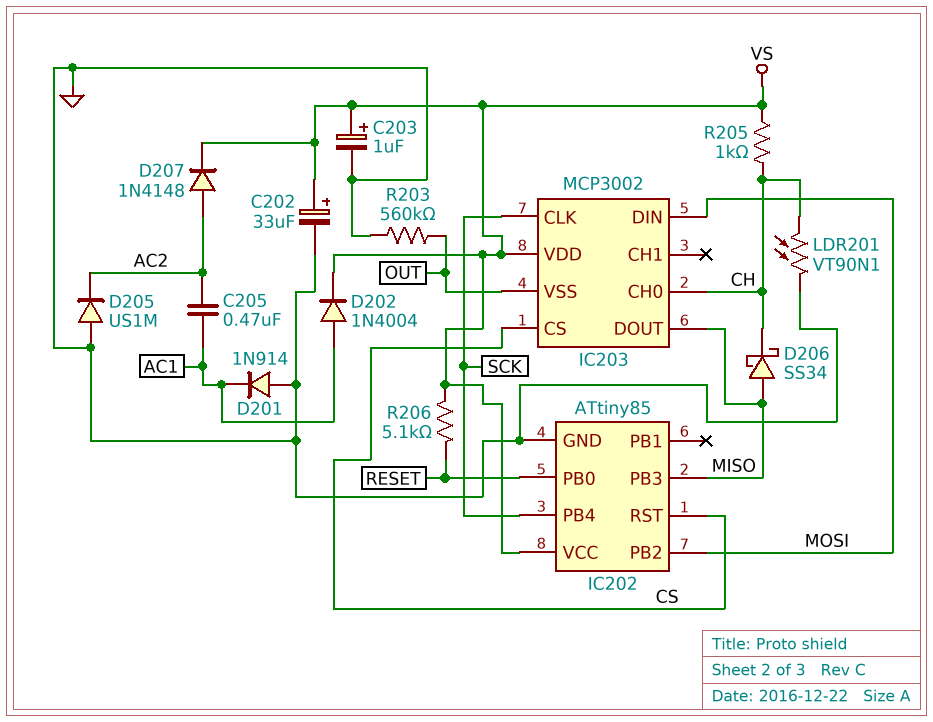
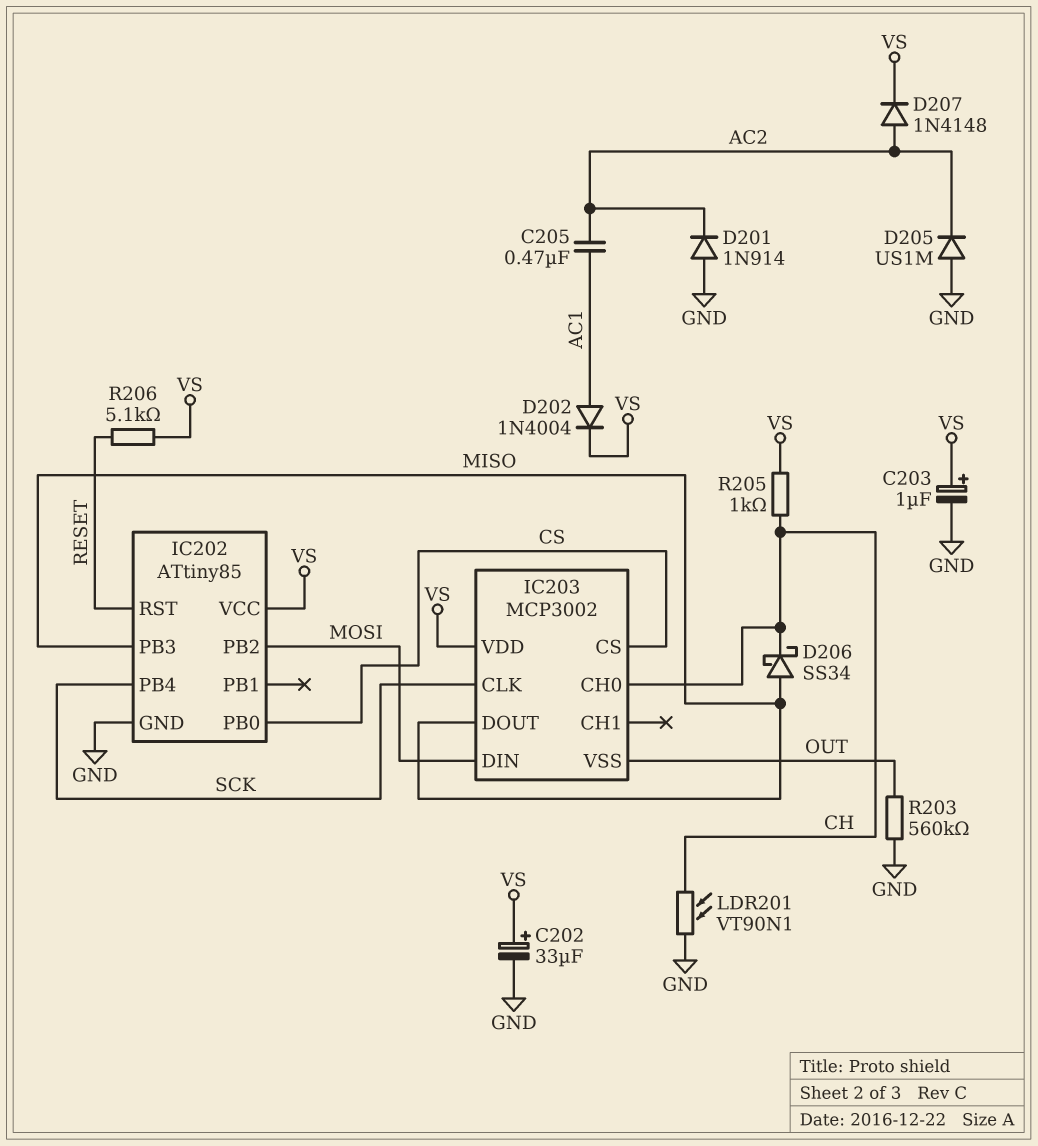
D201: diode 1N914 (A GND, K AC1) -> diode 1N914 (A GND, K AC2)
IC202 pin PB0: RESET -> CS
IC202 pin RST: CS -> RESET

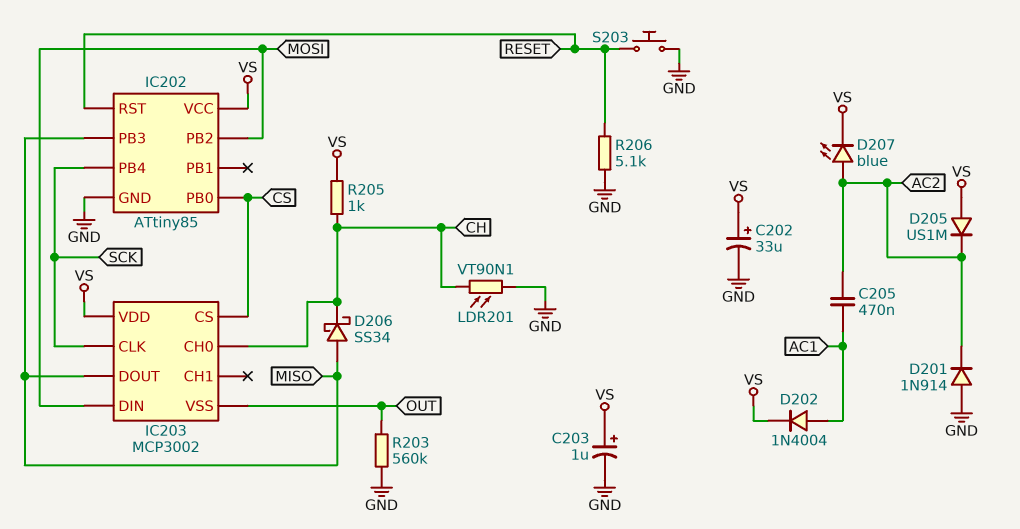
D205: diode US1M (A GND, K AC2) -> diode US1M (A VS, K AC2)
D207: diode 1N4148 (A AC2, K VS) -> LED blue (A AC2, K VS)
R206: 5.1k (RESET, VS) -> 5.1k (GND, RESET)
S203: none -> button (GND, RESET)

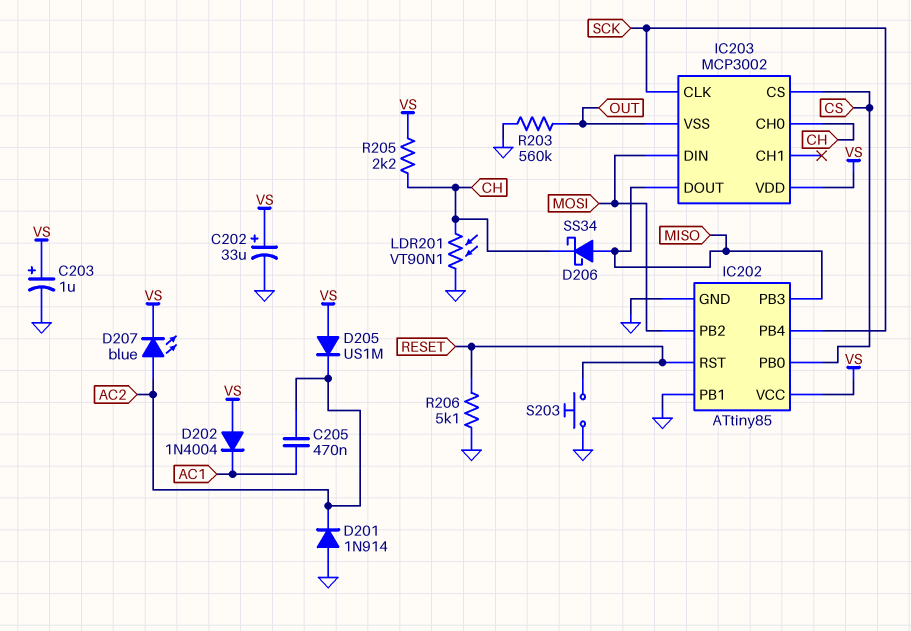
D202: diode 1N4004 (A AC1, K VS) -> diode 1N4004 (A VS, K AC1)
IC202 pin PB1: none -> GND
R205: 1k (CH, VS) -> 2.2k (CH, VS)

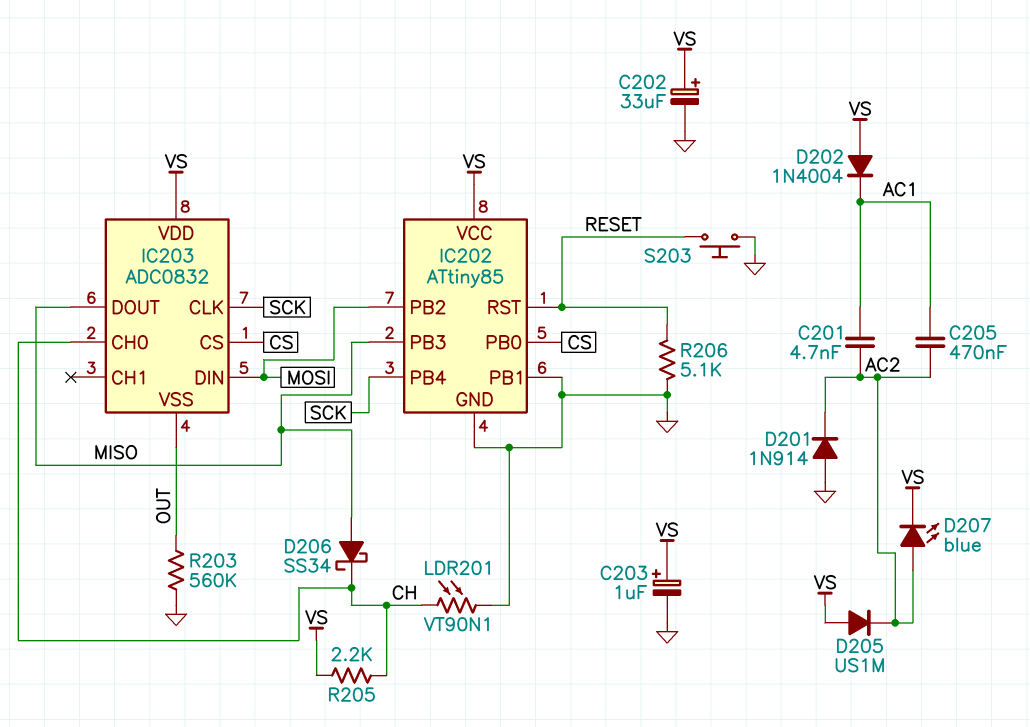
C201: none -> 4.7nF (AC1, AC2)
IC203: MCP3002 -> ADC0832

